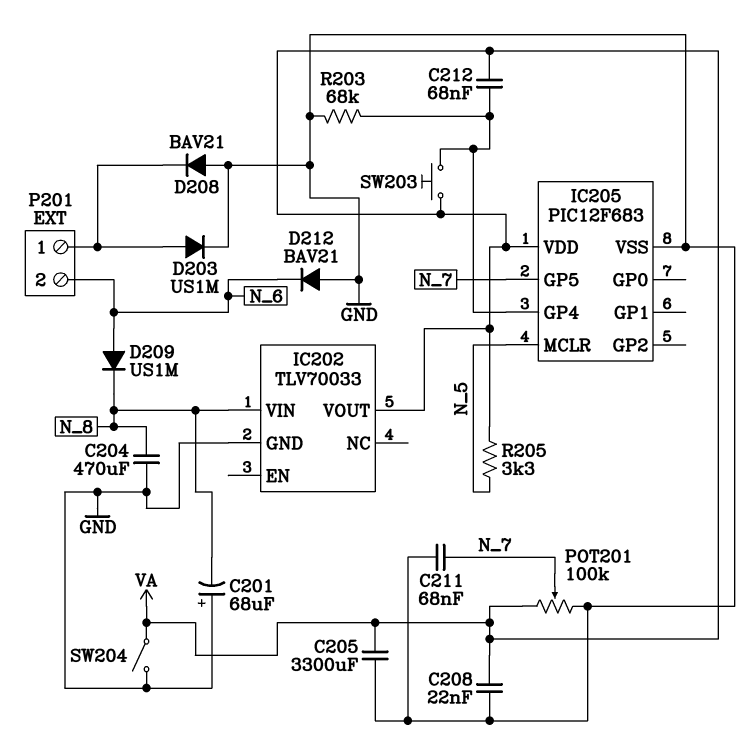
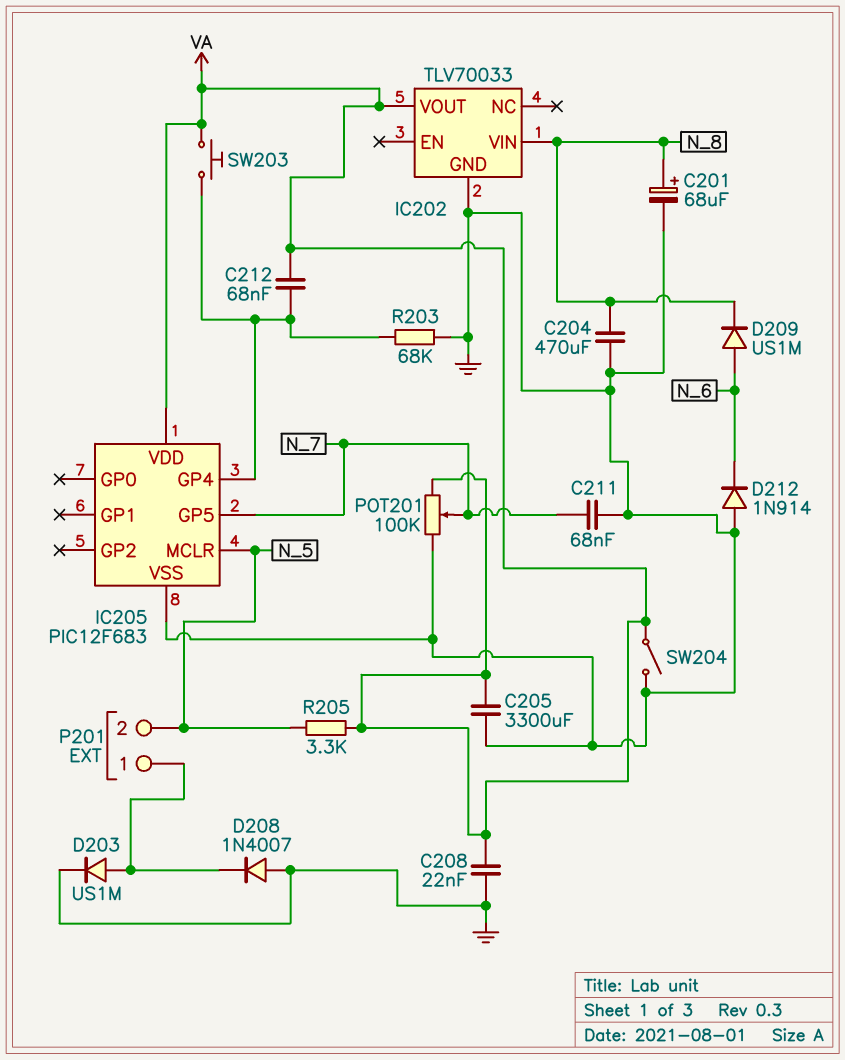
C201: 68uF (plus GND, minus N_8) -> 68uF (plus N_8, minus GND)
D208: diode BAV21 (A GND, K P201/1) -> diode 1N4007 (A GND, K P201/1)
D212: diode BAV21 (A GND, K N_6) -> diode 1N914 (A GND, K N_6)
P201 pin 2: N_6 -> N_5

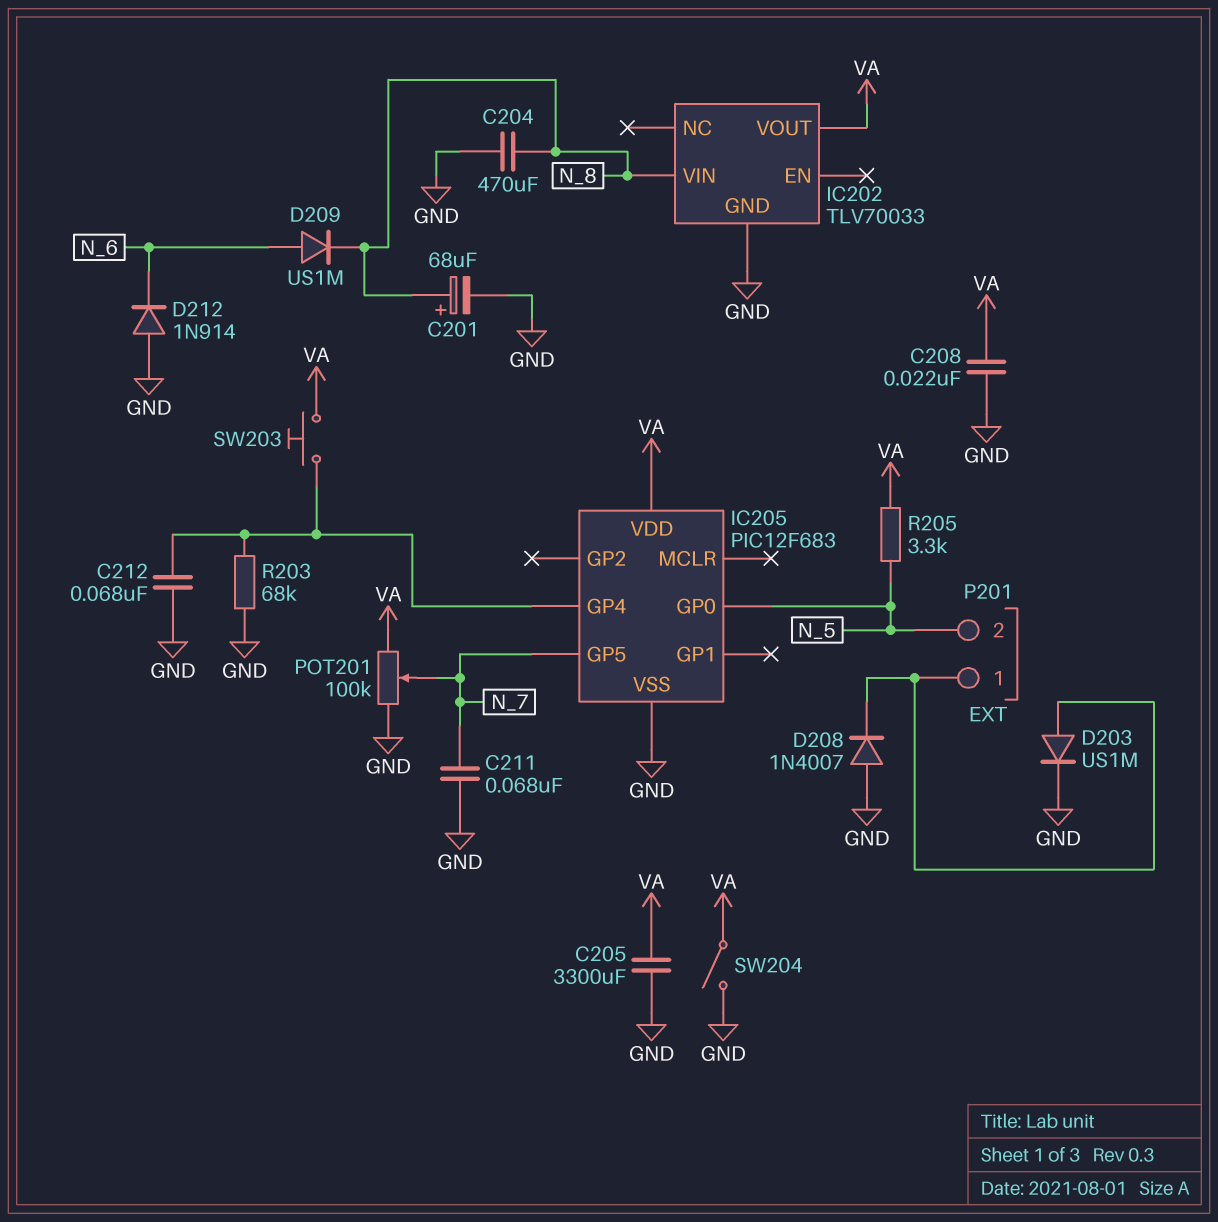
C212: 68nF (IC205/GP4, VA) -> 68nF (GND, IC205/GP4)
IC205 pin GP0: none -> N_5
IC205 pin MCLR: N_5 -> none

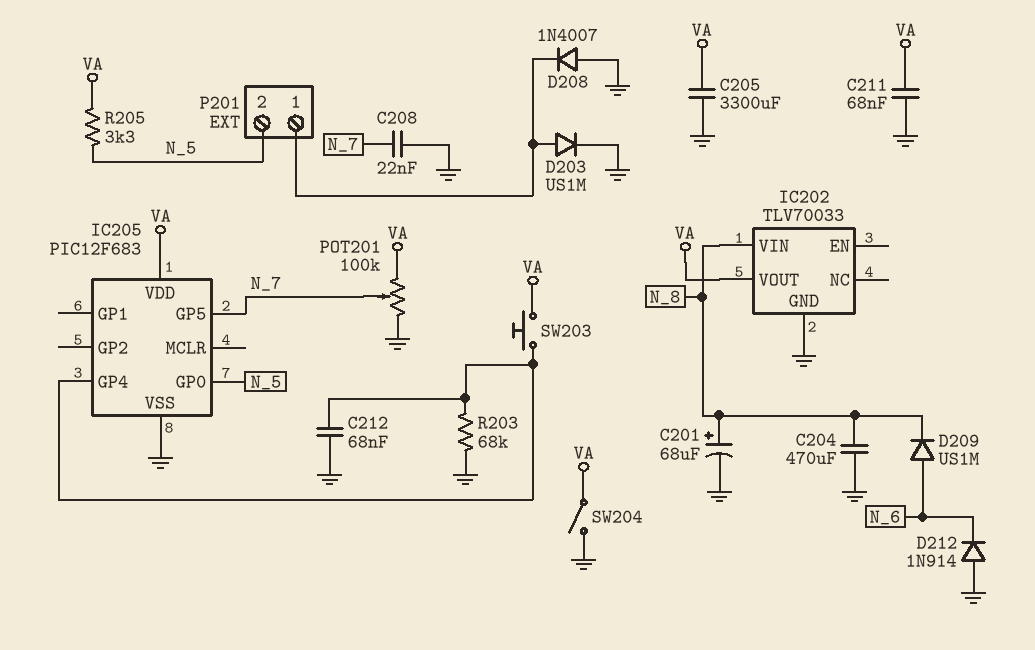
C208: 22nF (GND, VA) -> 22nF (GND, N_7)
C211: 68nF (GND, N_7) -> 68nF (GND, VA)

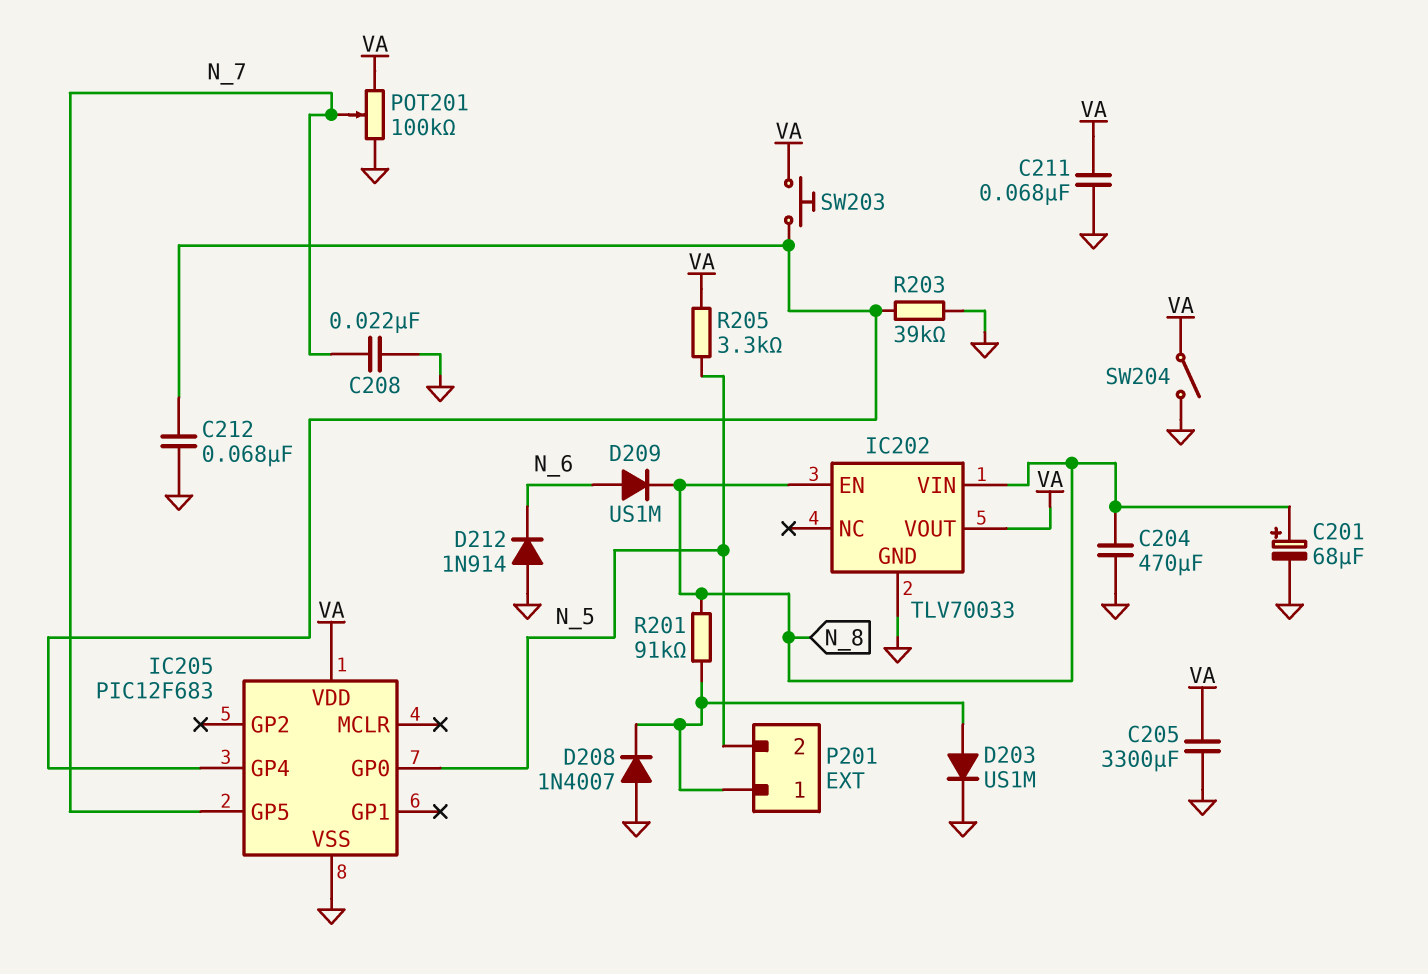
IC202 pin EN: none -> N_8
R201: none -> 91k (N_8, P201/1)
R203: 68k (GND, IC205/GP4) -> 39k (GND, IC205/GP4)

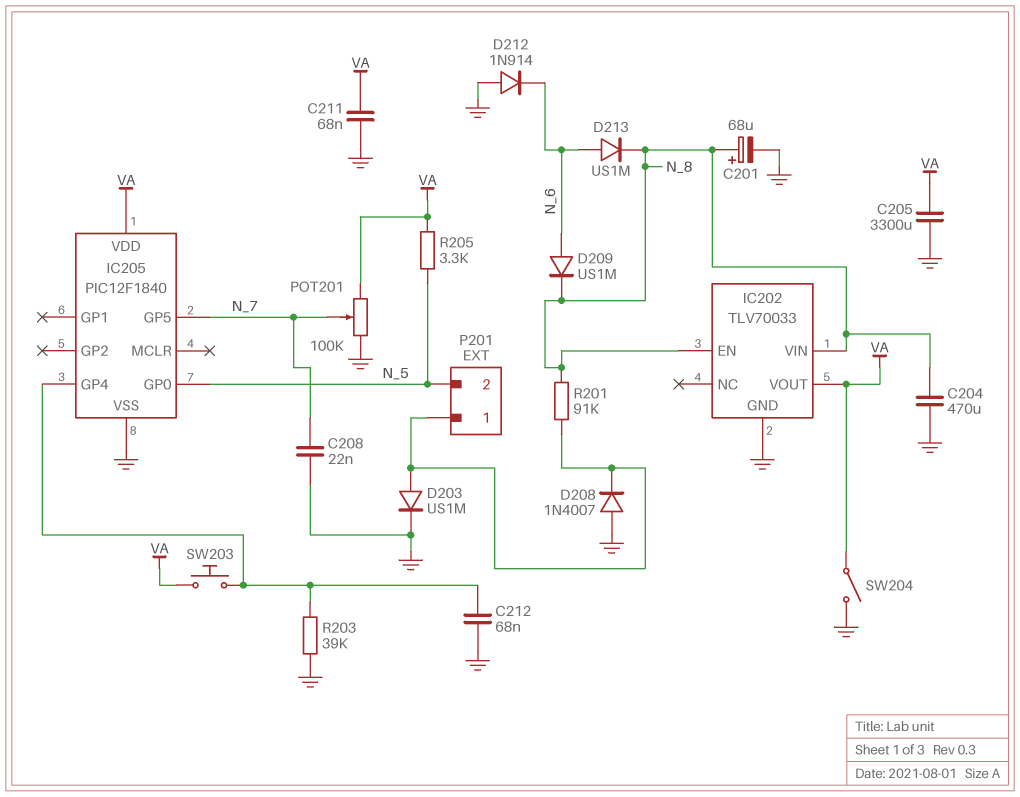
D213: none -> diode US1M (A N_6, K N_8)
IC205: PIC12F683 -> PIC12F1840

